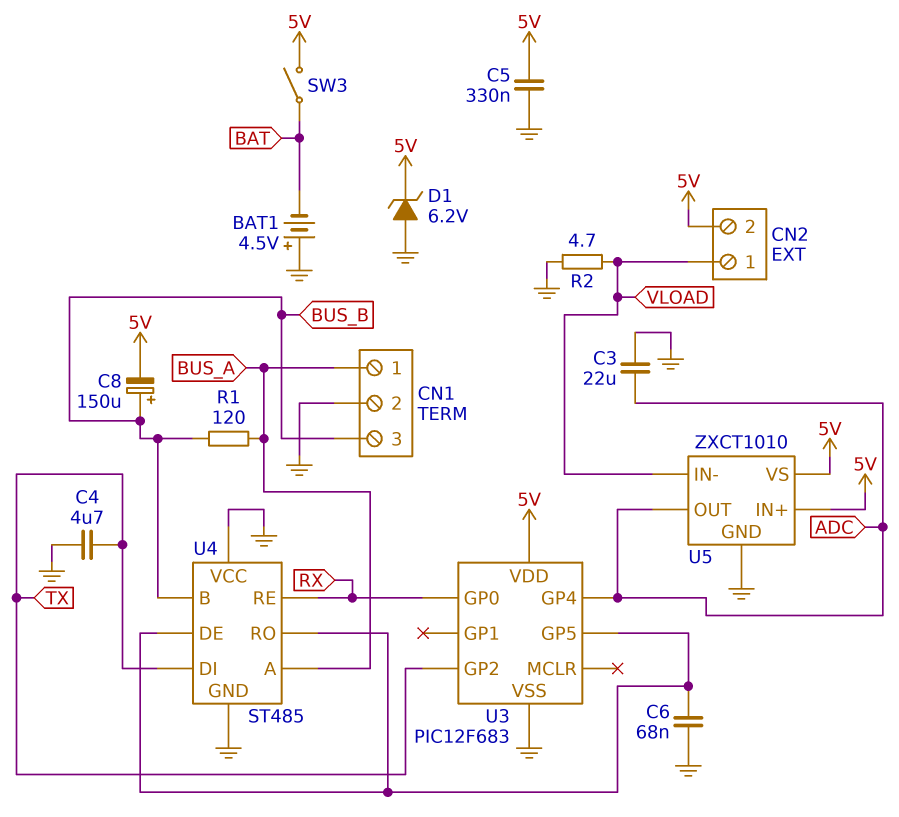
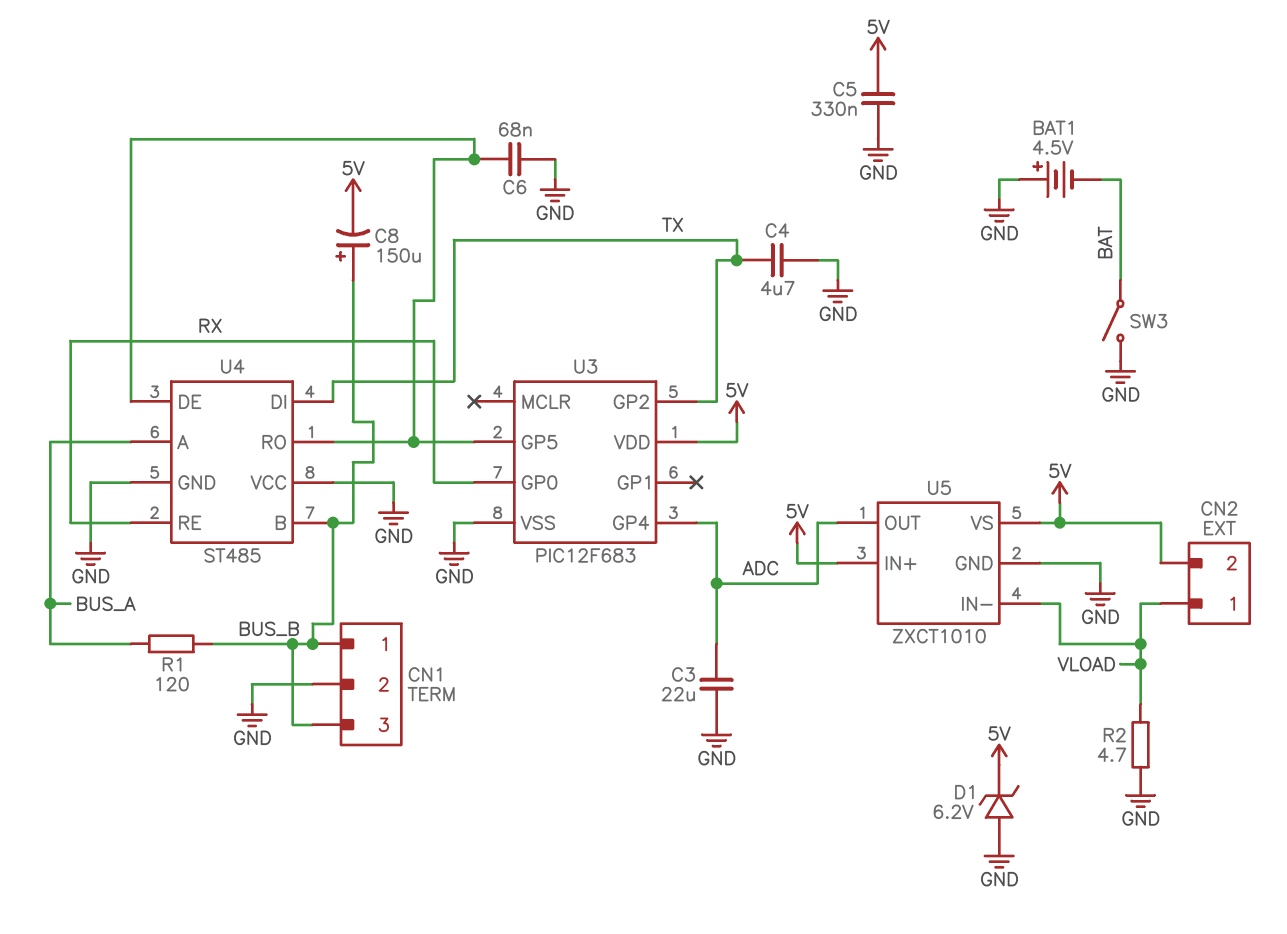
CN1 pin 1: BUS_A -> BUS_B
SW3: switch (5V, BAT) -> switch (BAT, GND)

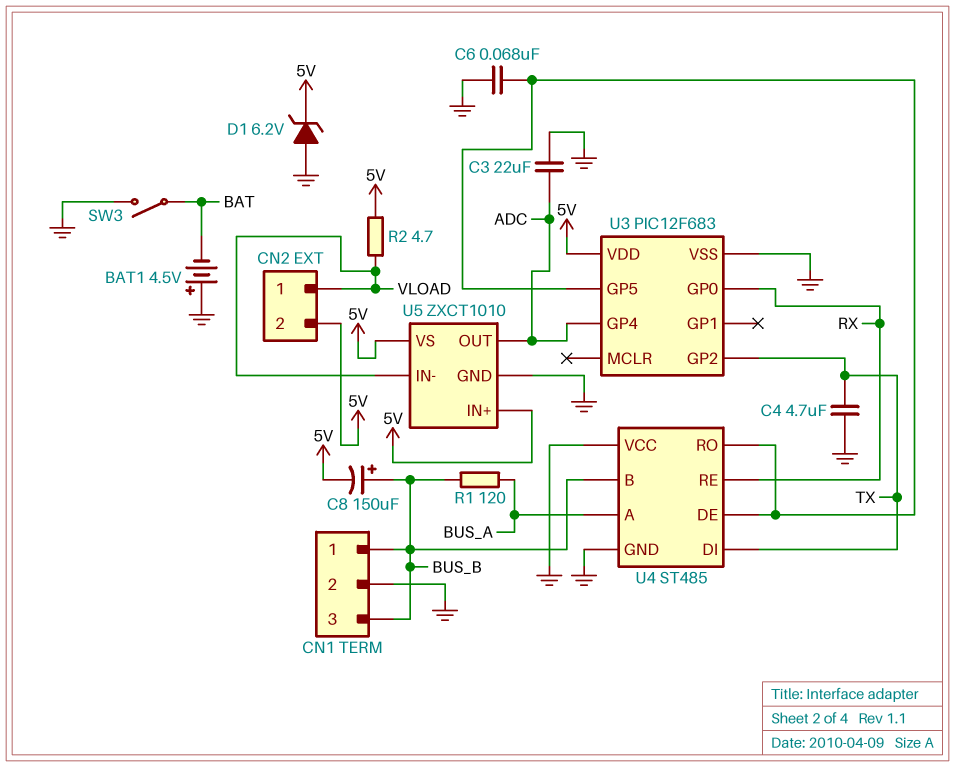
C5: 330nF (5V, GND) -> none
R2: 4.7 (GND, VLOAD) -> 4.7 (5V, VLOAD)

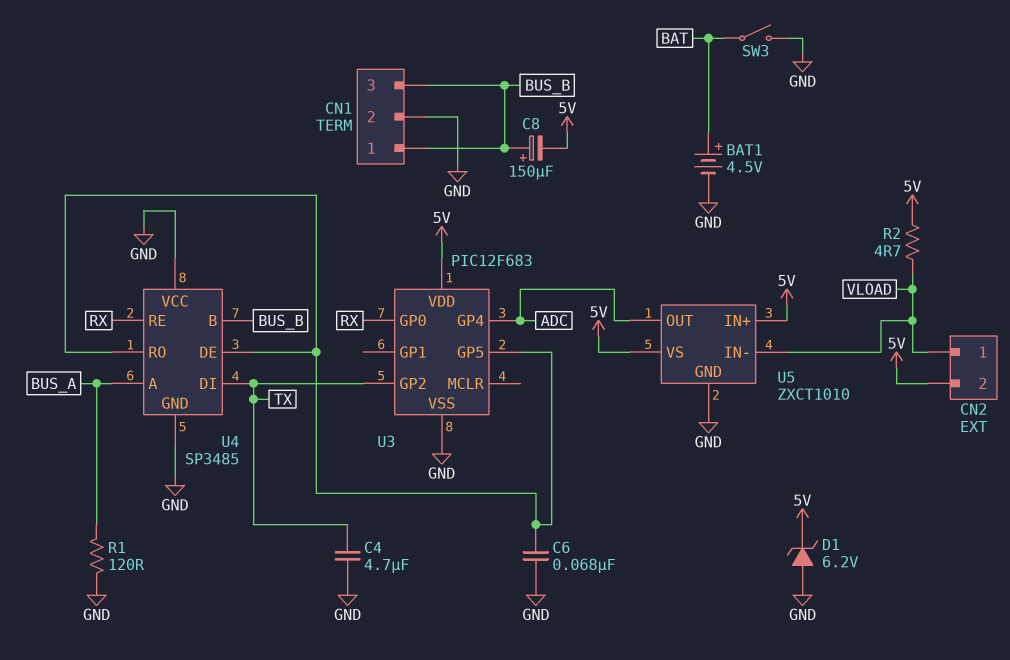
BAT1: 4.5V (plus GND, minus BAT) -> 4.5V (plus BAT, minus GND)
C3: 22uF (ADC, GND) -> none
R1: 120 (BUS_A, BUS_B) -> 120 (BUS_A, GND)
U4: ST485 -> SP3485

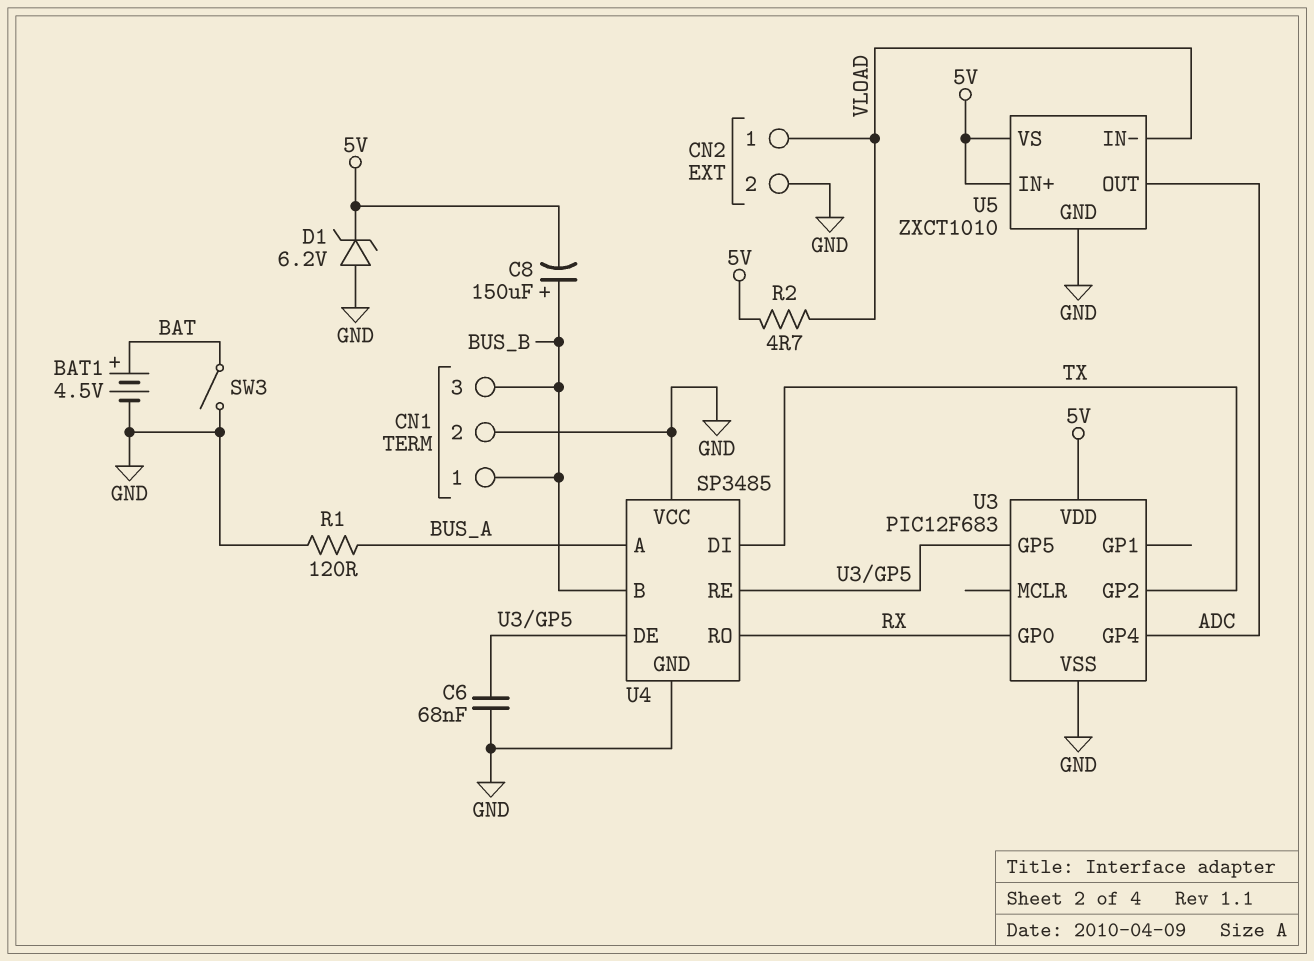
C4: 4.7uF (GND, TX) -> none
CN2 pin 2: 5V -> GND
U4 pin RE: RX -> U3/GP5
U4 pin RO: U3/GP5 -> RX

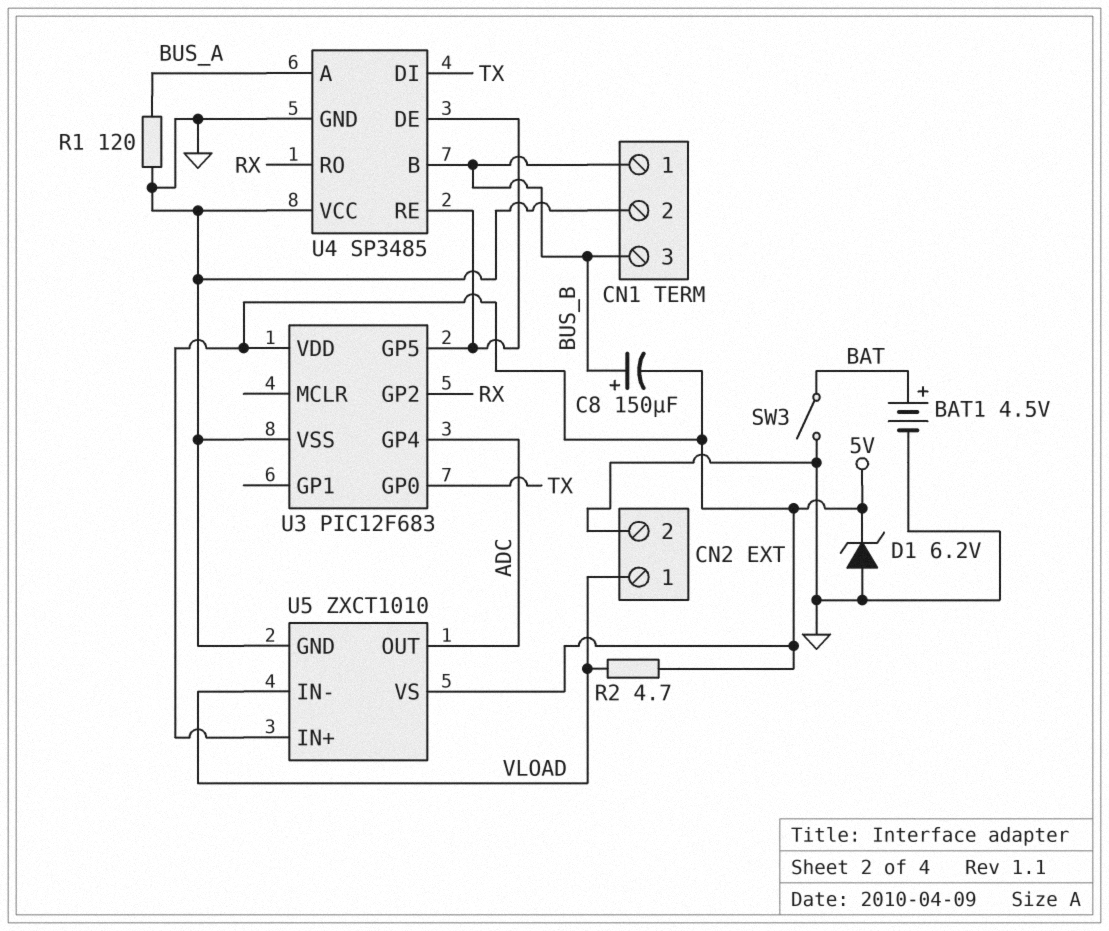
C6: 68nF (GND, U3/GP5) -> none
U3 pin GP0: RX -> TX
U3 pin GP2: TX -> RX

